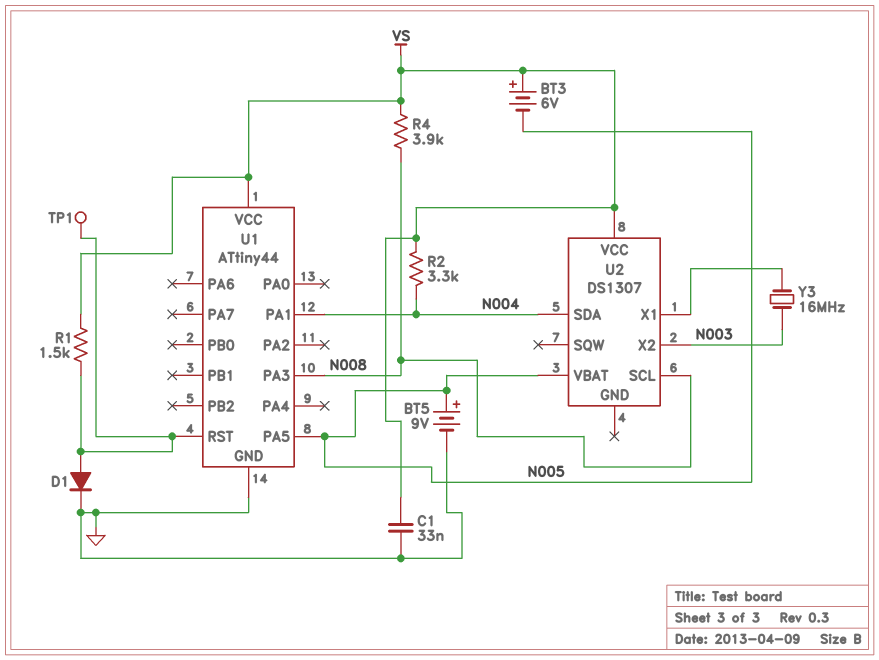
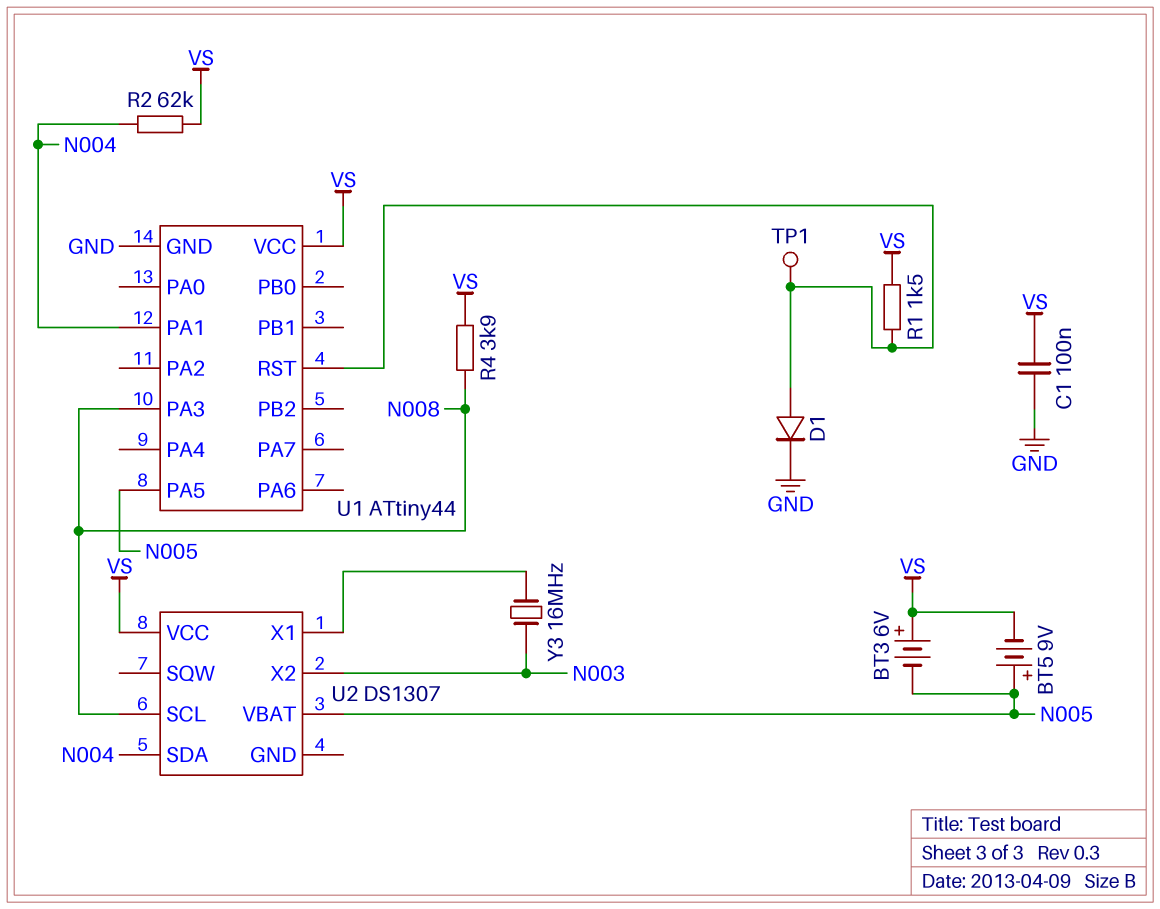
BT5: 9V (plus N005, minus GND) -> 9V (plus N005, minus VS)
C1: 33nF (GND, VS) -> 100nF (GND, VS)
R2: 3.3k (N004, VS) -> 62k (N004, VS)

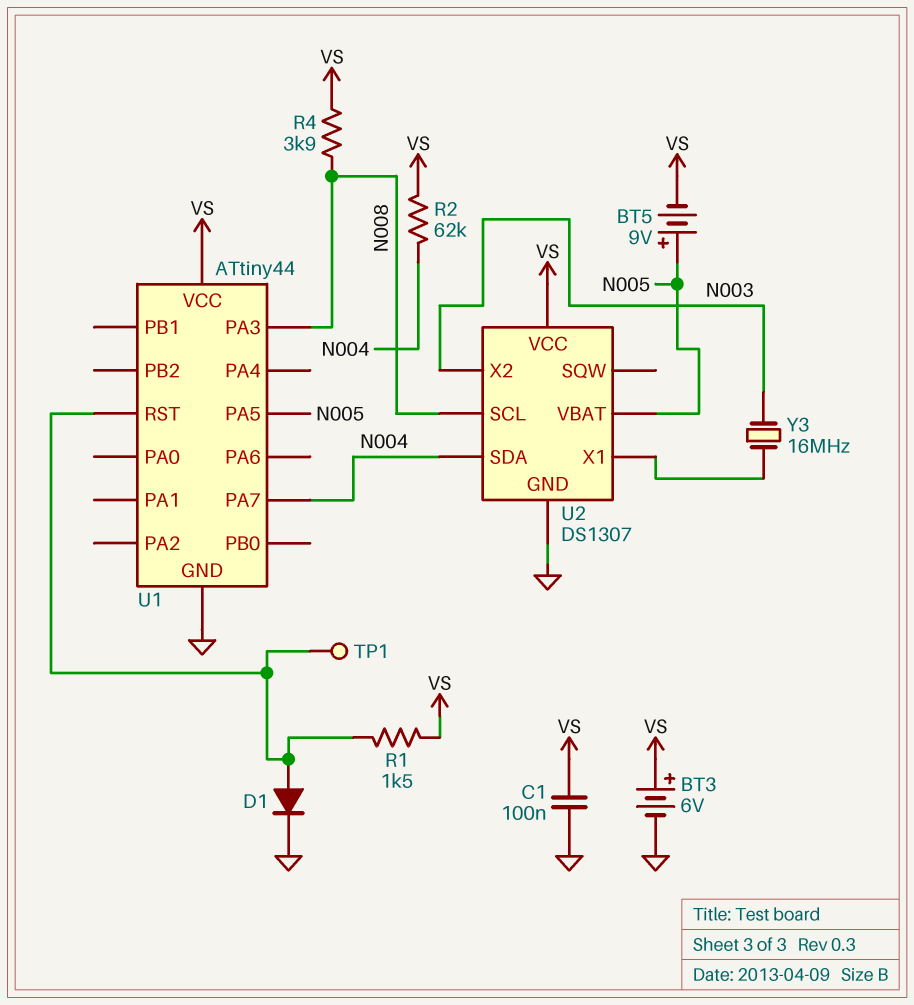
BT3: 6V (plus VS, minus N005) -> 6V (plus VS, minus GND)
U1 pin PA1: N004 -> none
U1 pin PA7: none -> N004
U2 pin GND: none -> GND

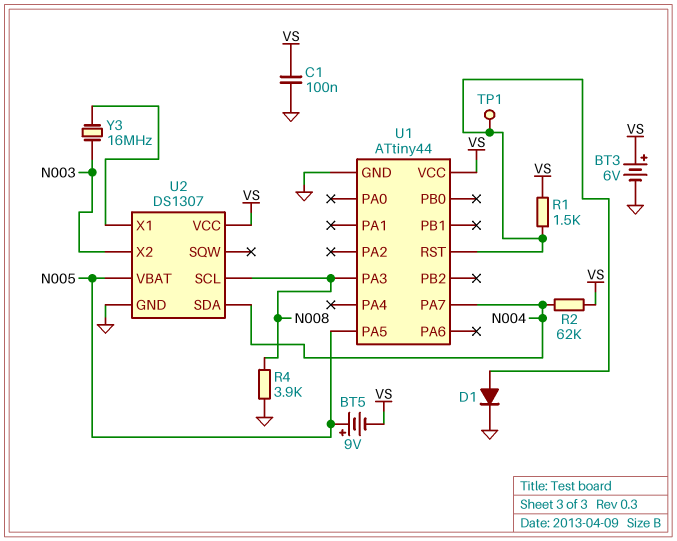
R4: 3.9k (N008, VS) -> 3.9k (GND, N008)

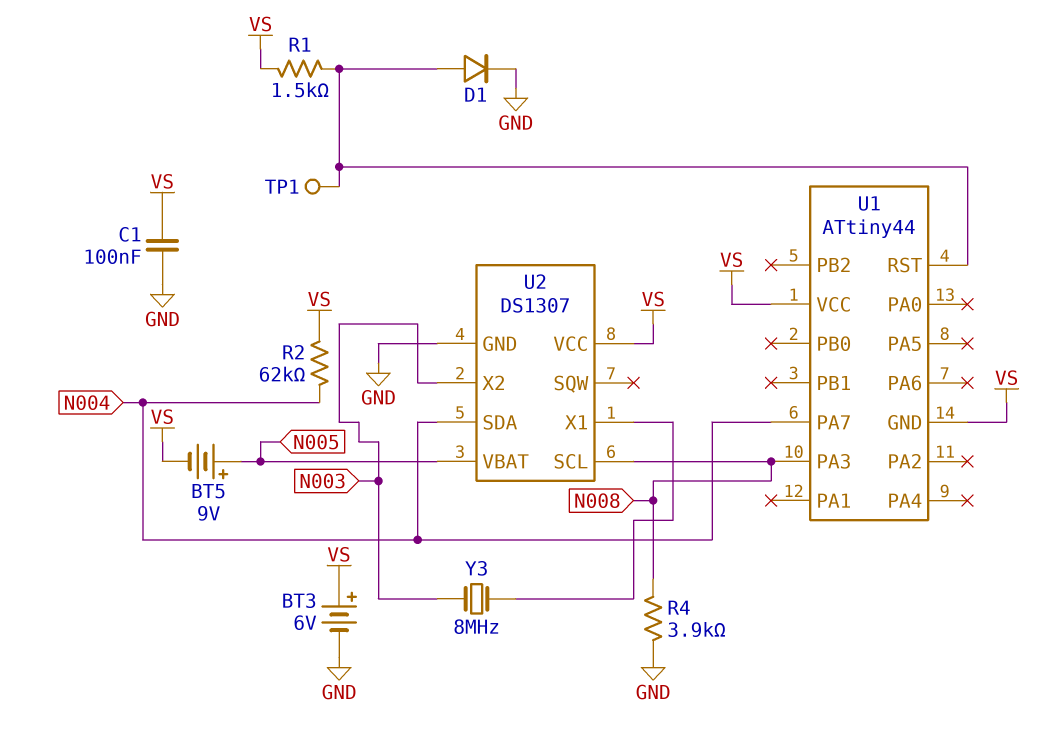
U1 pin GND: GND -> VS
U1 pin PA5: N005 -> none
Y3: 16MHz (N003, U2/X1) -> 8MHz (N003, U2/X1)

